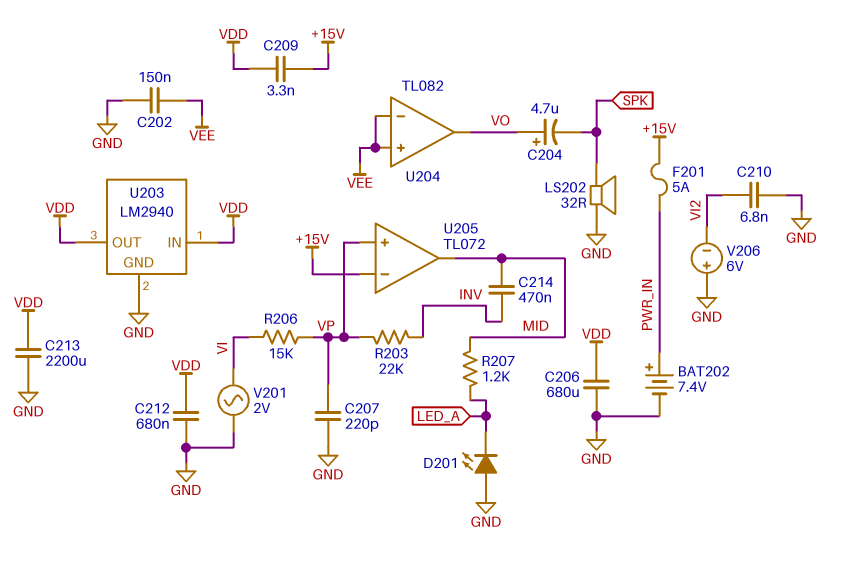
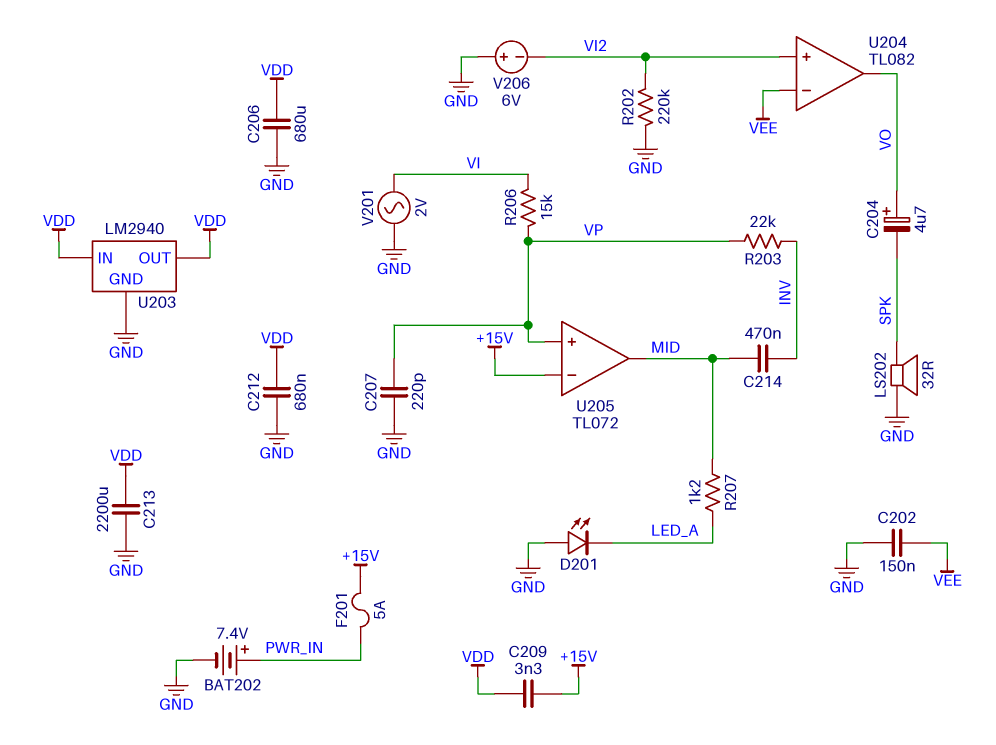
C210: 6.8nF (GND, VI2) -> none
R202: none -> 220k (GND, VI2)
U204 pin in+: VEE -> VI2

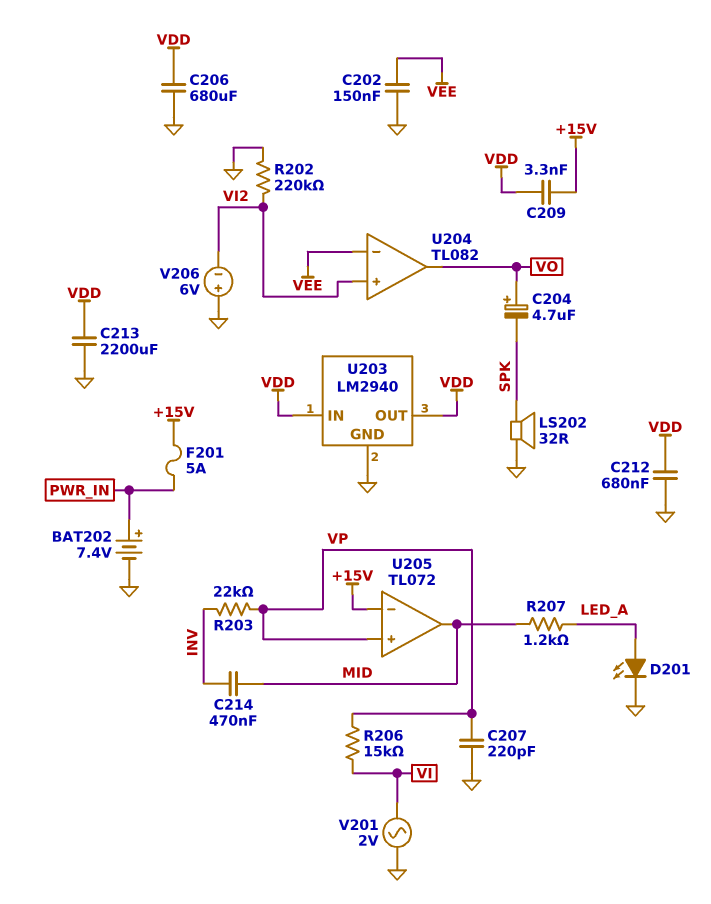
D201: LED (A GND, K LED_A) -> LED (A LED_A, K GND)

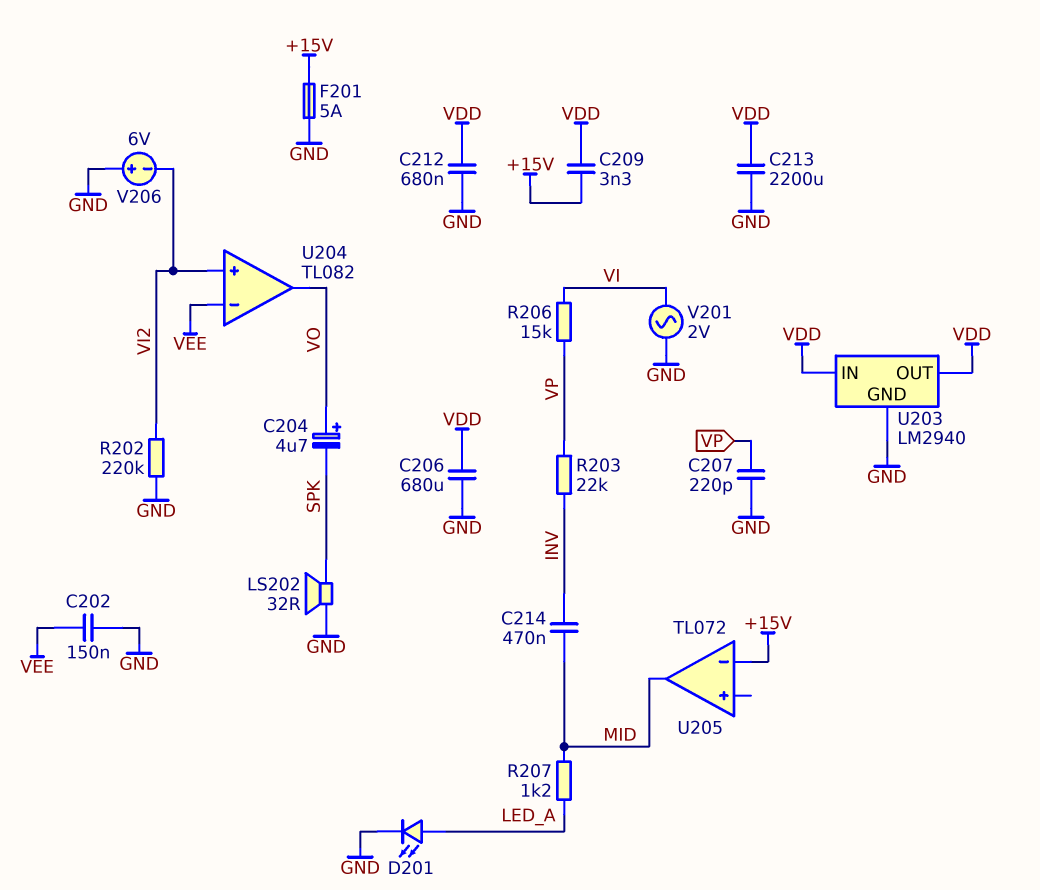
BAT202: 7.4V (plus PWR_IN, minus GND) -> none
F201: 5A (+15V, PWR_IN) -> 5A (+15V, GND)
U205 pin in+: VP -> none

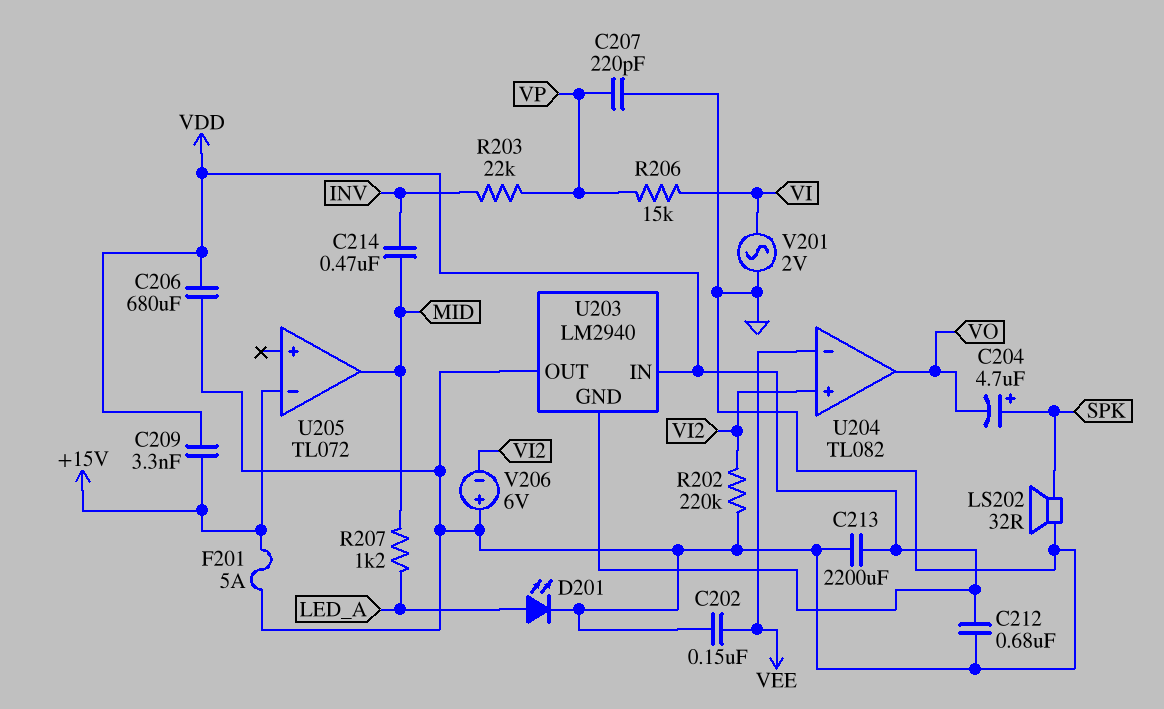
C204: 4.7uF (plus VO, minus SPK) -> 4.7uF (plus SPK, minus VO)
U203 pin GND: GND -> VDD
U203 pin OUT: VDD -> GND

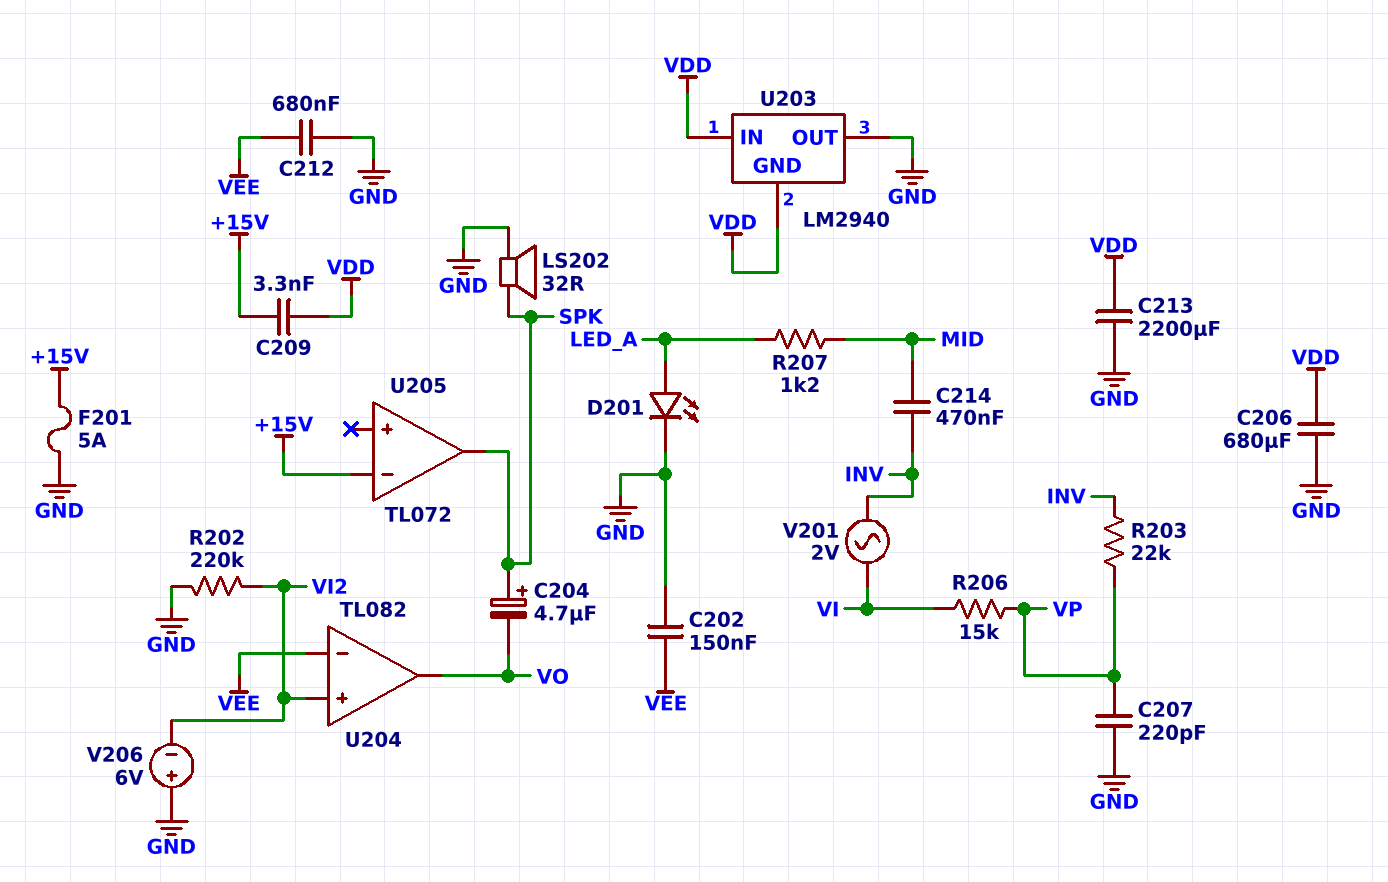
C212: 680nF (GND, VDD) -> 680nF (GND, VEE)
U205 pin out: MID -> SPK
V201: AC 2V (GND, VI) -> AC 2V (INV, VI)

